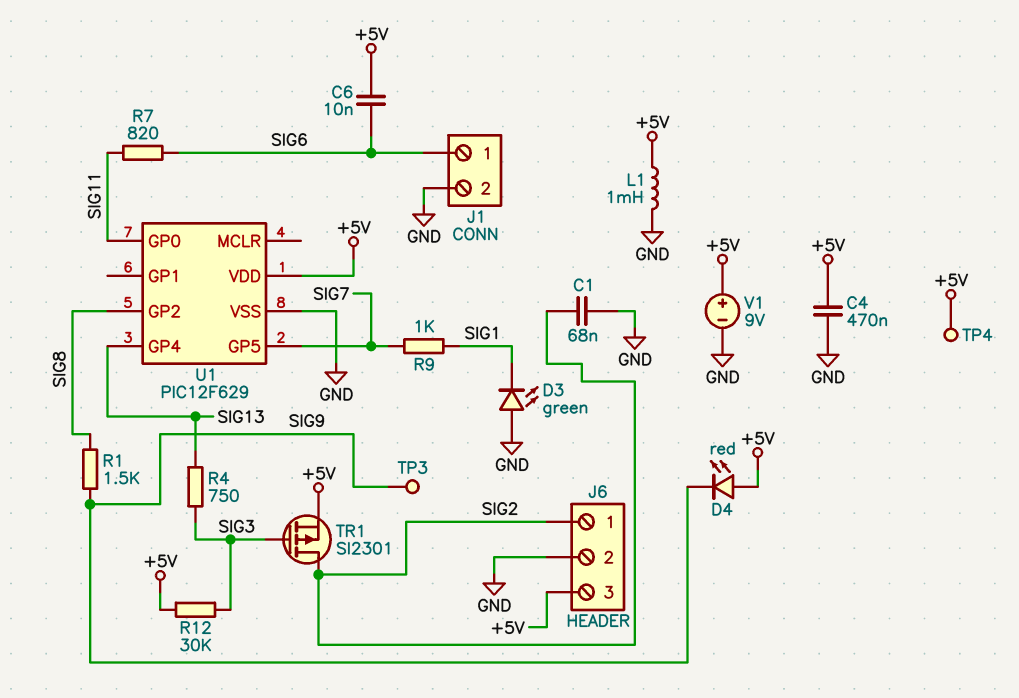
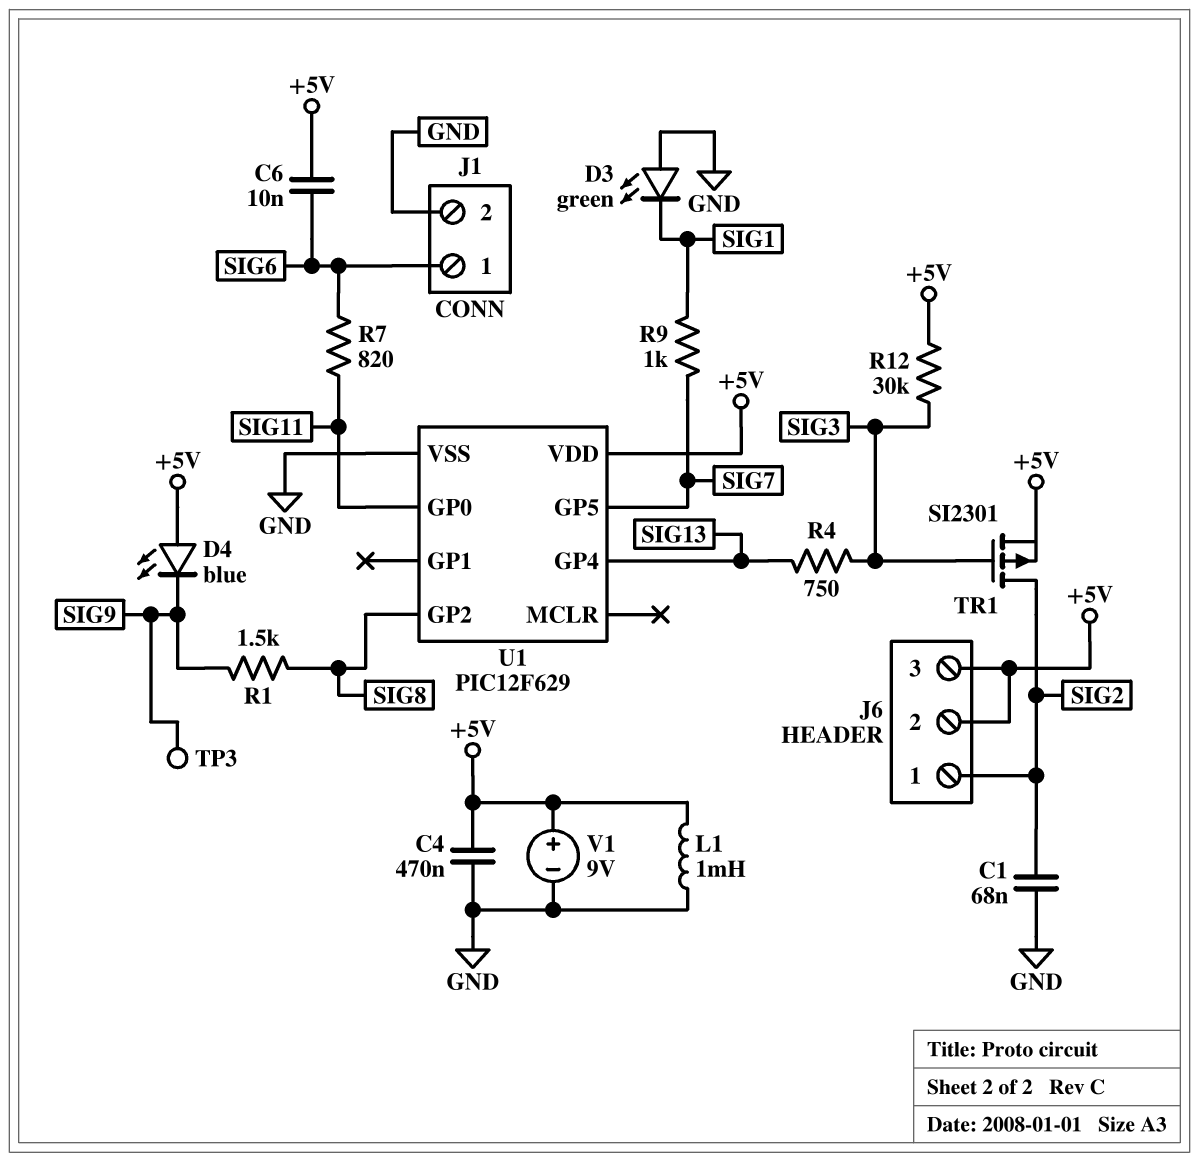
D4: LED red (A +5V, K SIG9) -> LED blue (A +5V, K SIG9)
J6 pin 2: GND -> +5V
TP4: test point (+5V) -> none

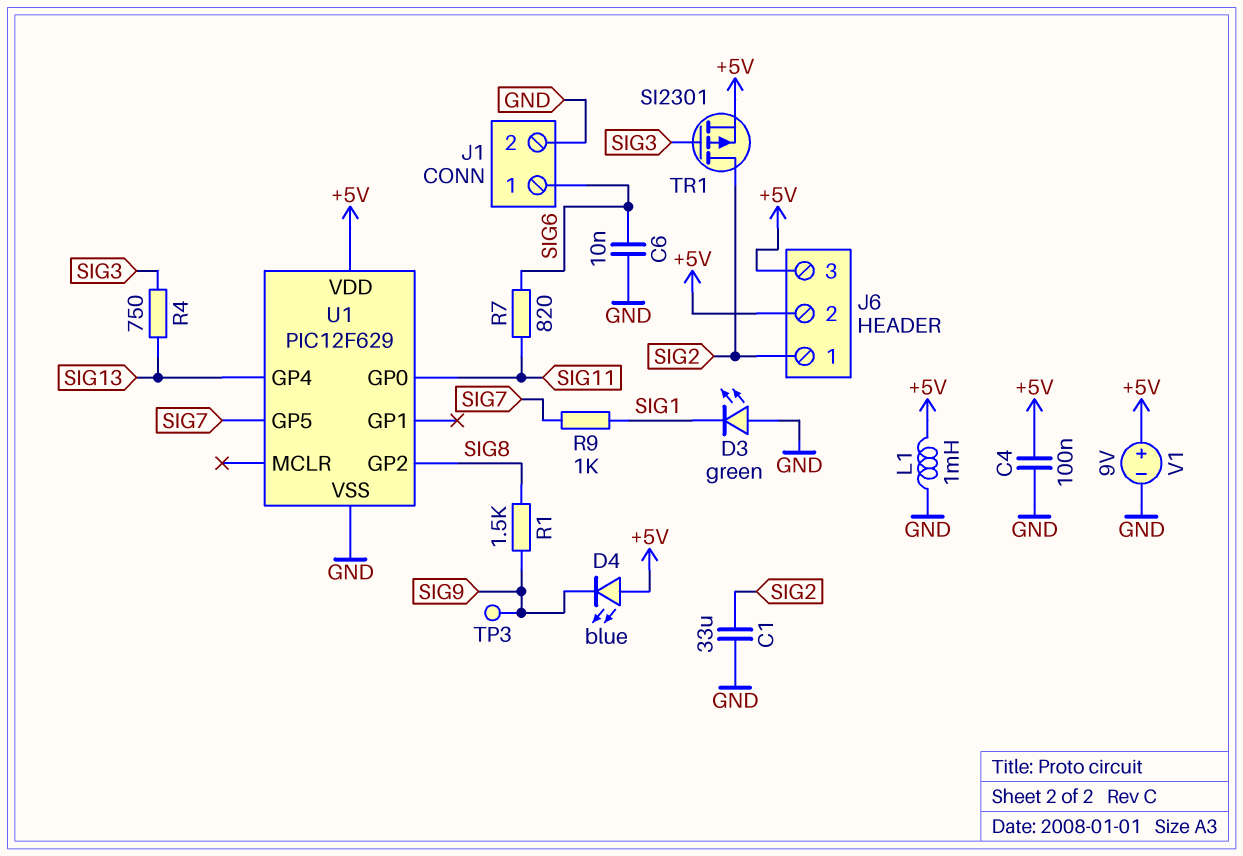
C1: 68nF (GND, SIG2) -> 33uF (GND, SIG2)
C4: 470nF (+5V, GND) -> 100nF (+5V, GND)
C6: 10nF (+5V, SIG6) -> 10nF (GND, SIG6)
R12: 30k (+5V, SIG3) -> none

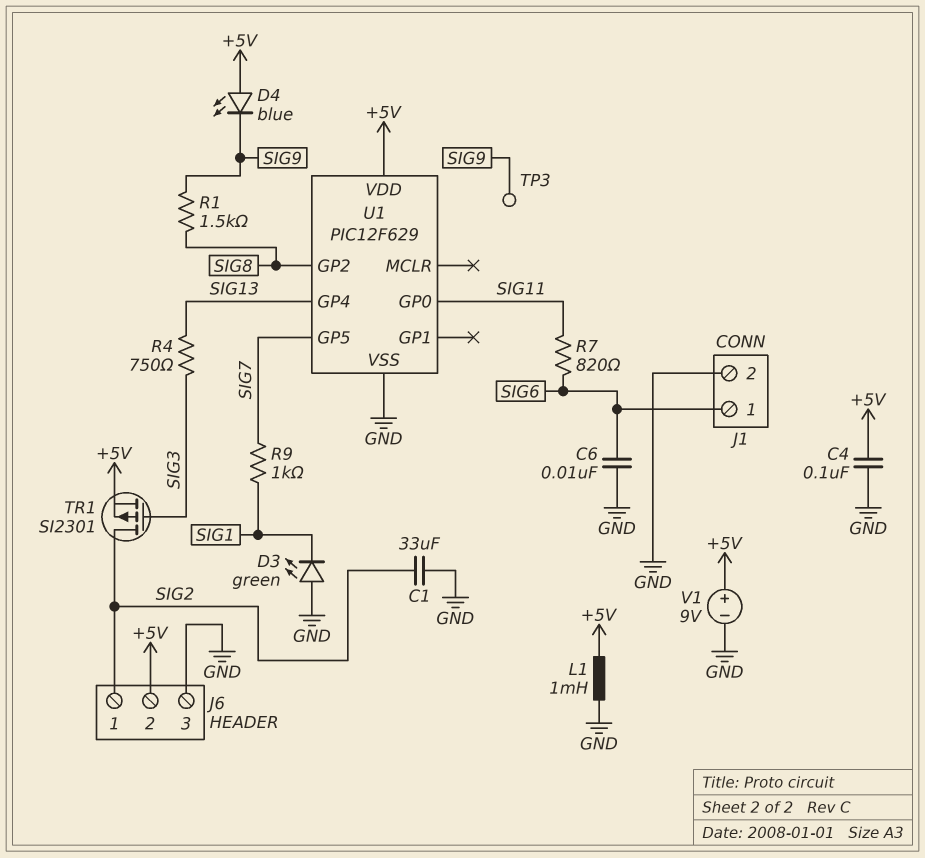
J6 pin 3: +5V -> GND

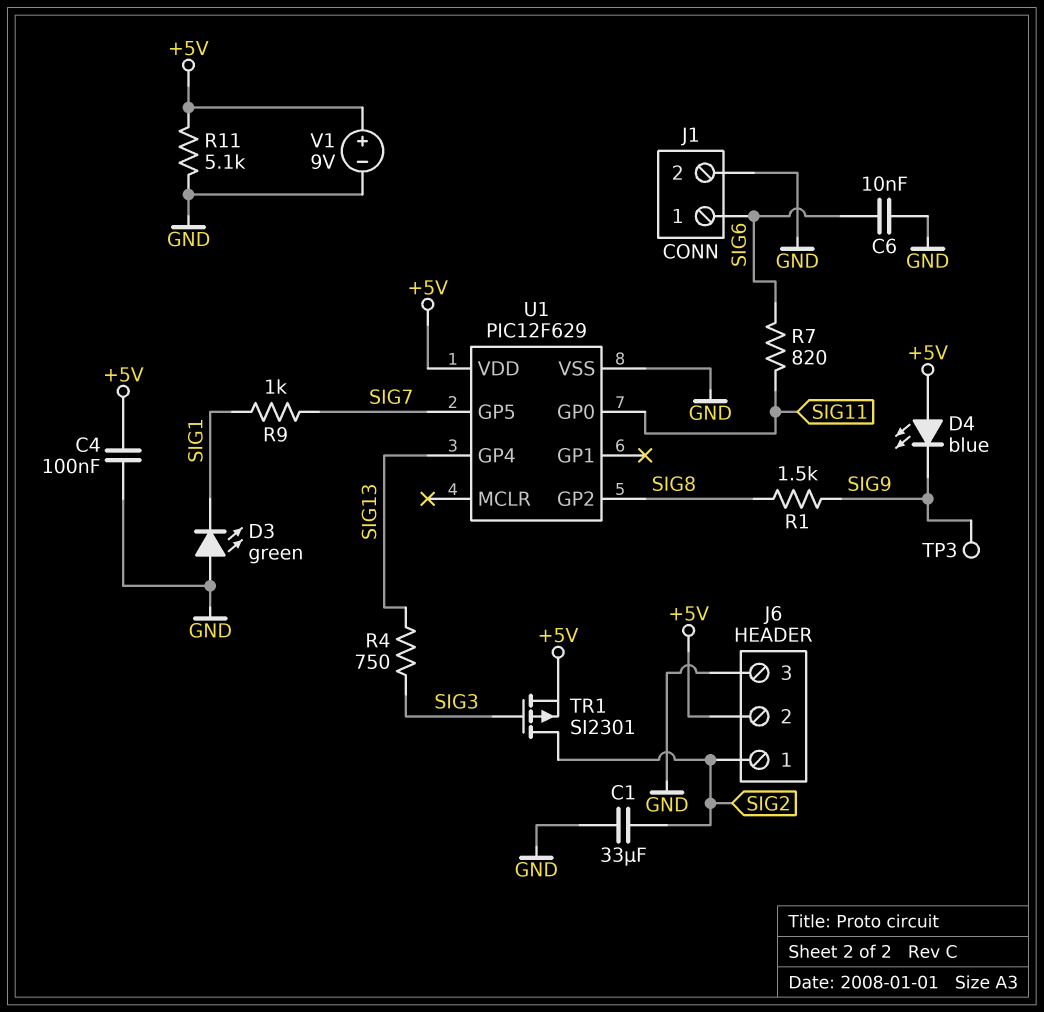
L1: 1mH (+5V, GND) -> none
R11: none -> 5.1k (+5V, GND)

